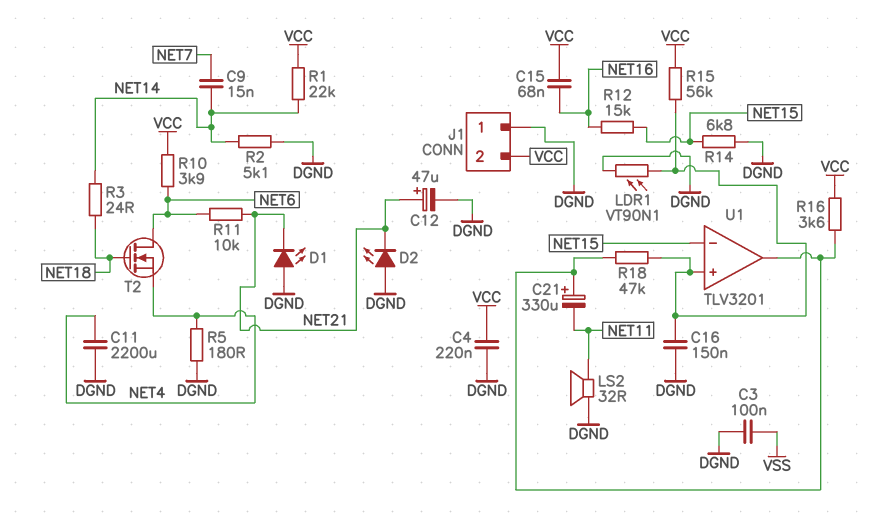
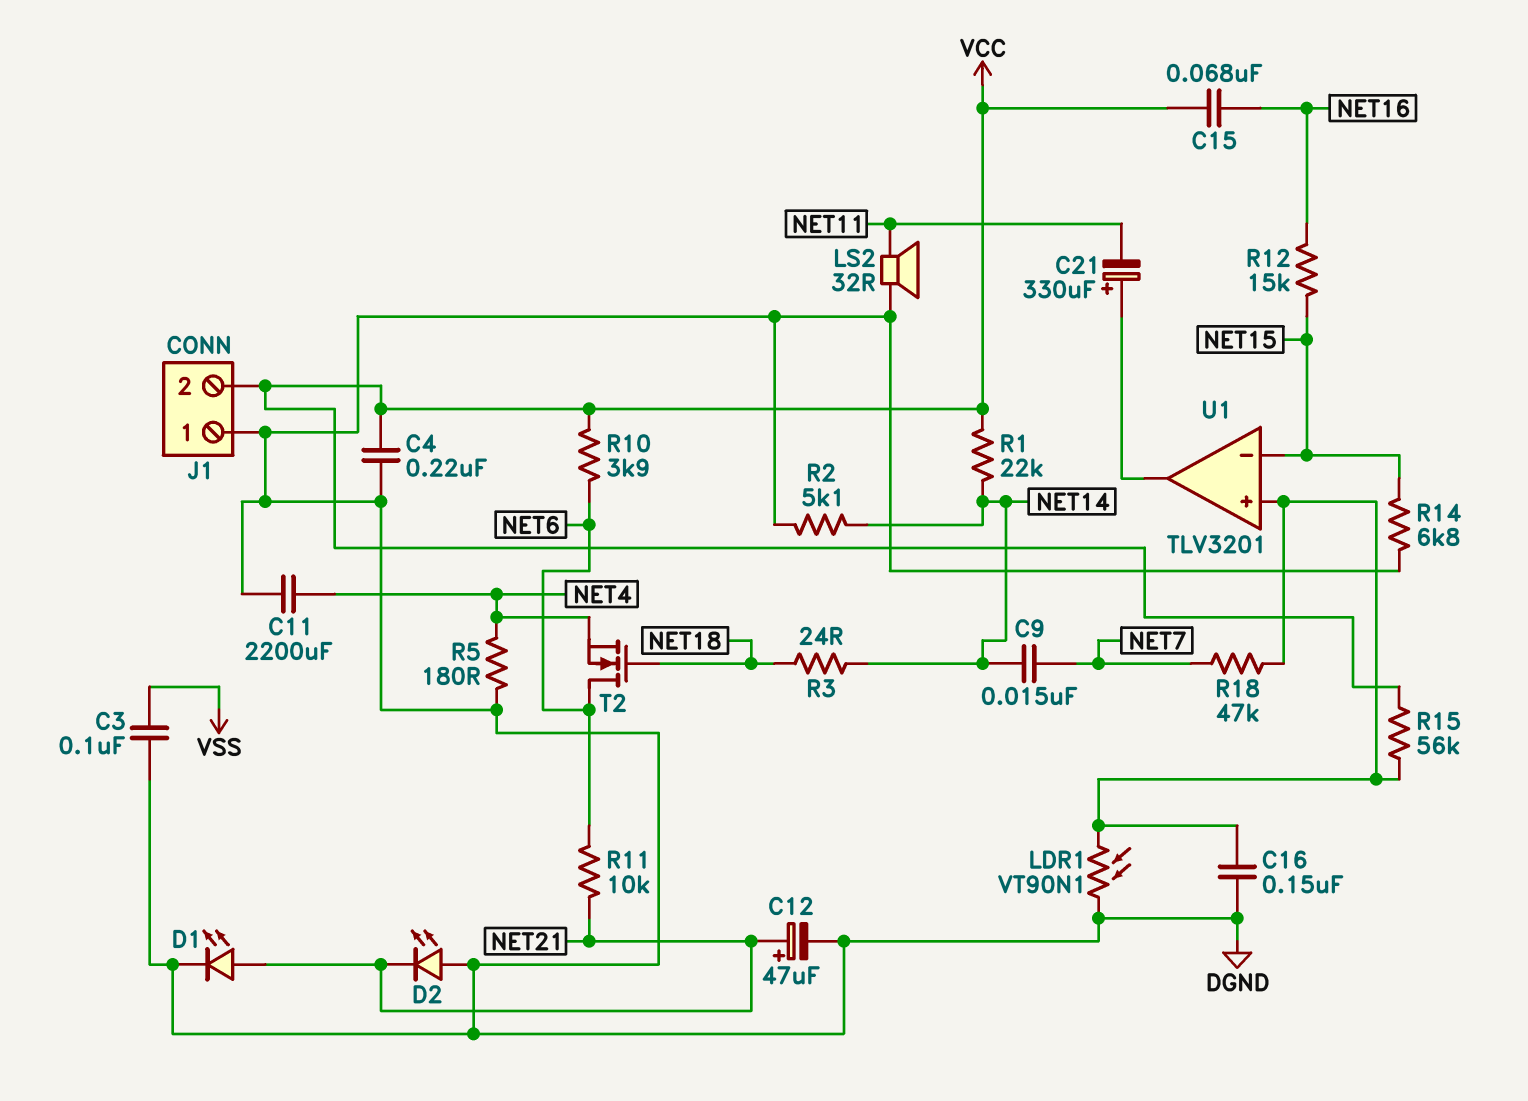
D1: LED (A DGND, K NET21) -> LED (A NET21, K DGND)
R16: 3.6k (U1/out, VCC) -> none
R18: 47k (U1/in+, U1/out) -> 47k (NET7, U1/in+)

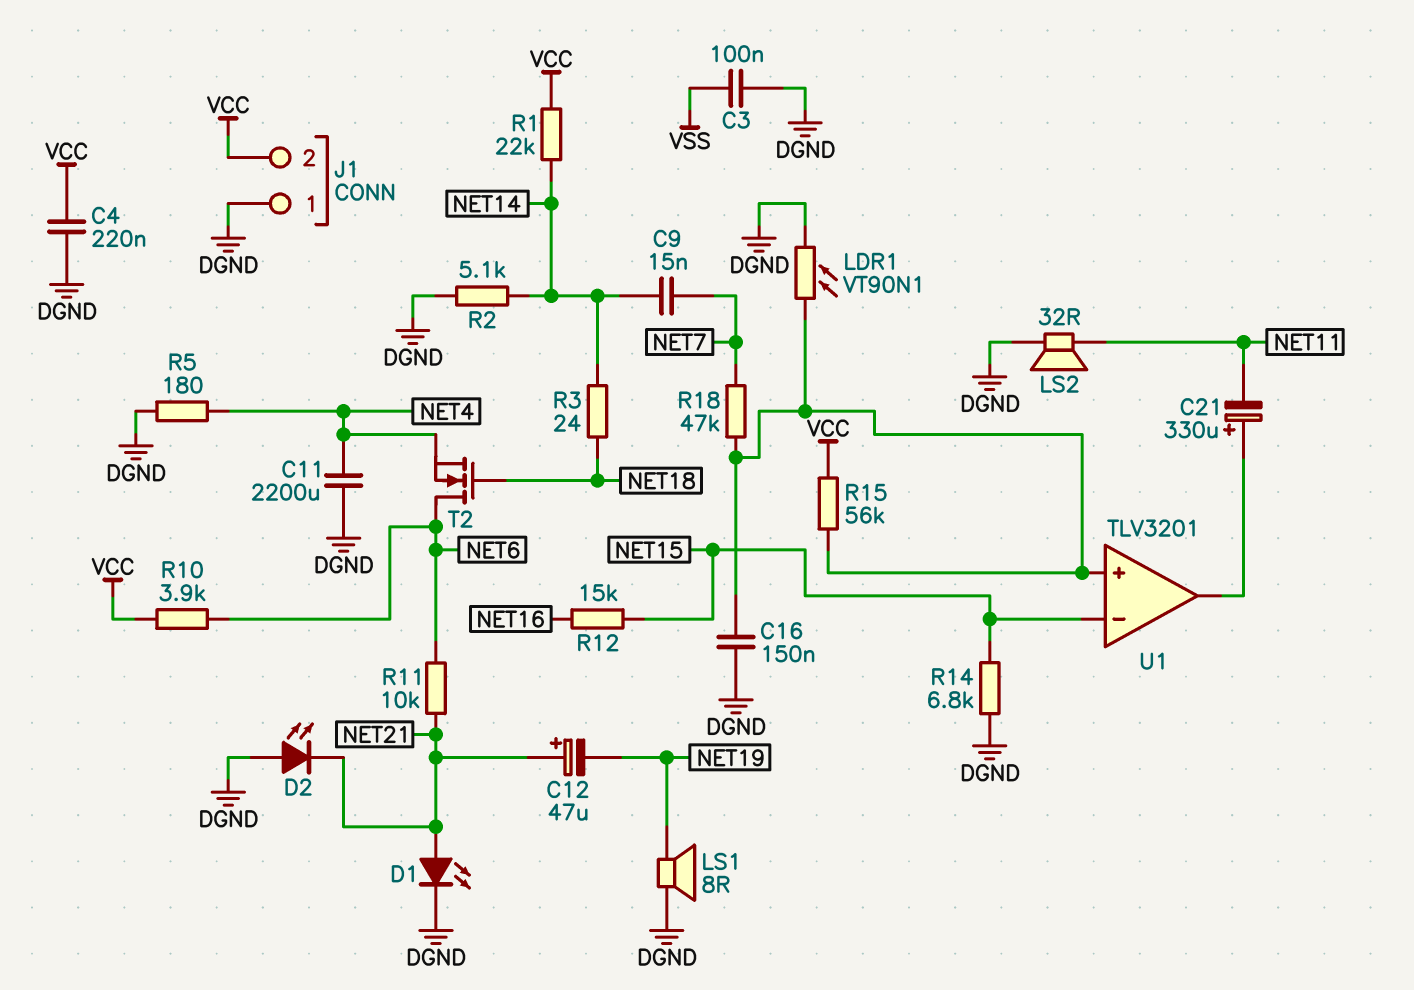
C12: 47uF (plus NET21, minus DGND) -> 47uF (plus NET21, minus NET19)
C15: 68nF (NET16, VCC) -> none
LS1: none -> speaker 8R (DGND, NET19)

